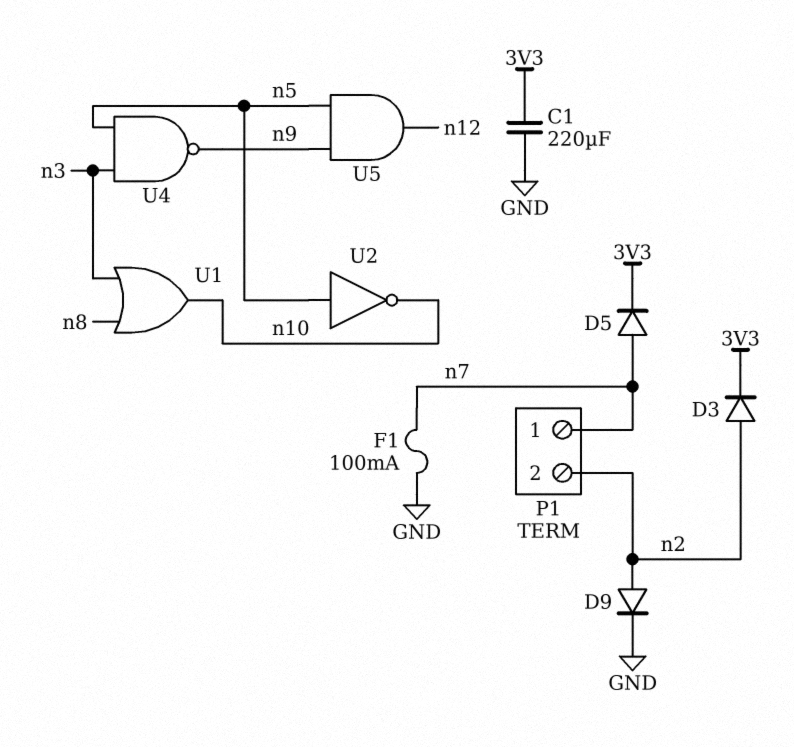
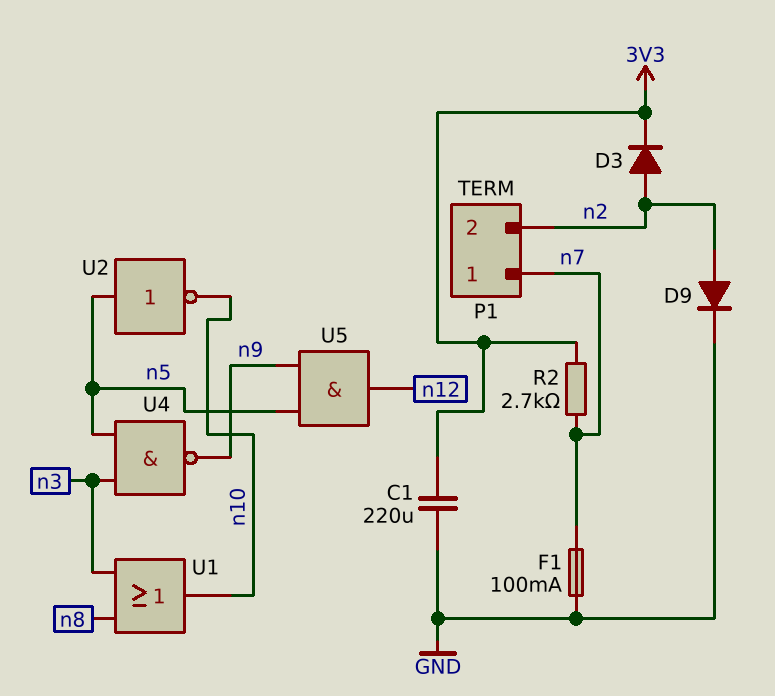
D5: diode (A n7, K 3V3) -> none
R2: none -> 2.7k (3V3, n7)

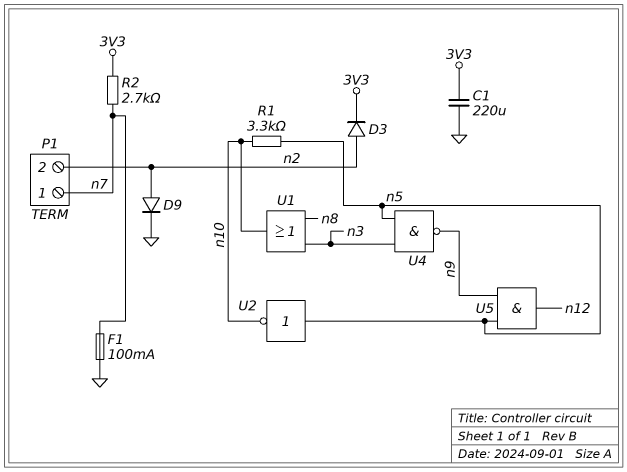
R1: none -> 3.3k (n5, n10)

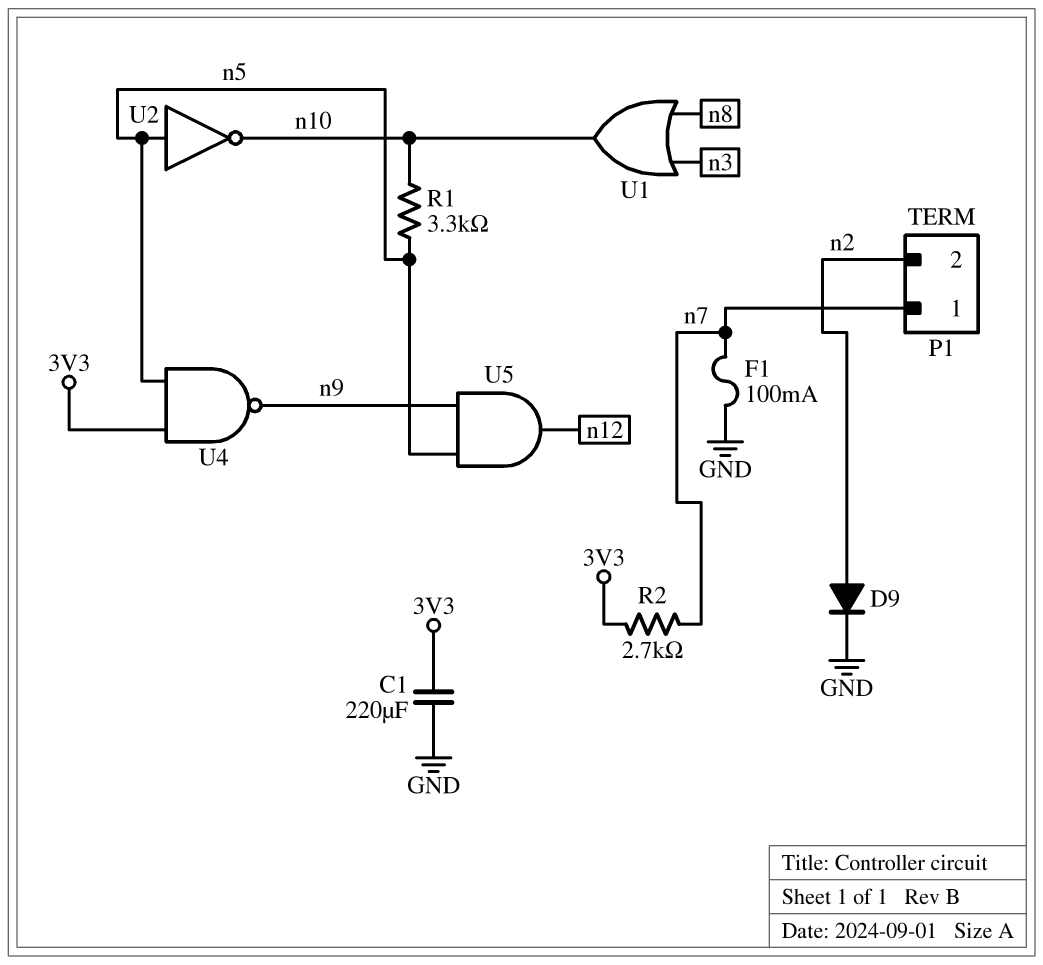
D3: diode (A n2, K 3V3) -> none
U4: NAND (in n3, in n5, out n9) -> NAND (in 3V3, in n5, out n9)

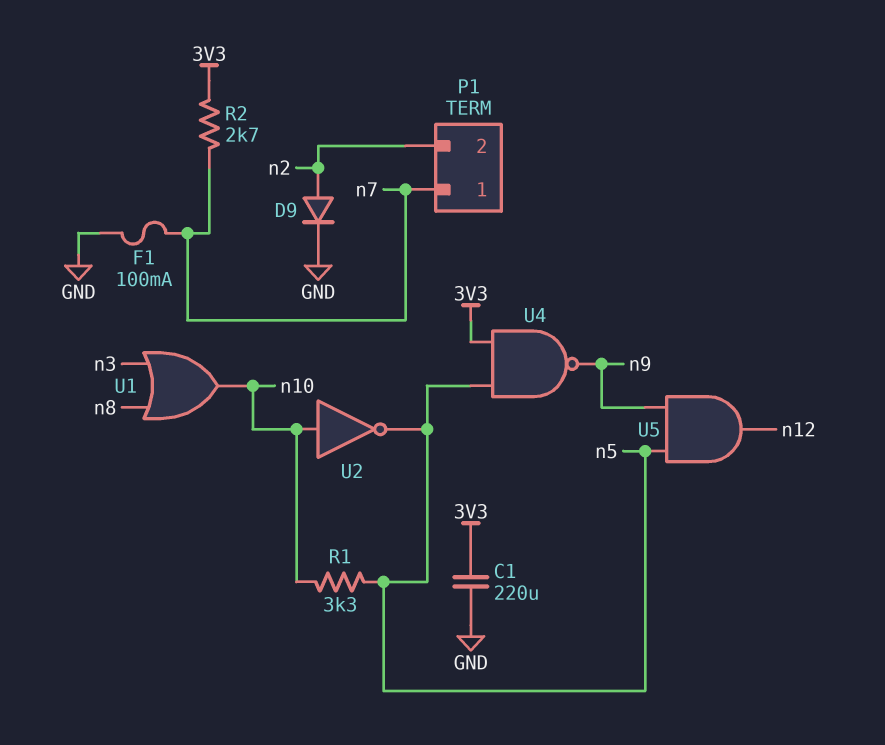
U2: NOT (in n5, out n10) -> NOT (in n10, out n5)

